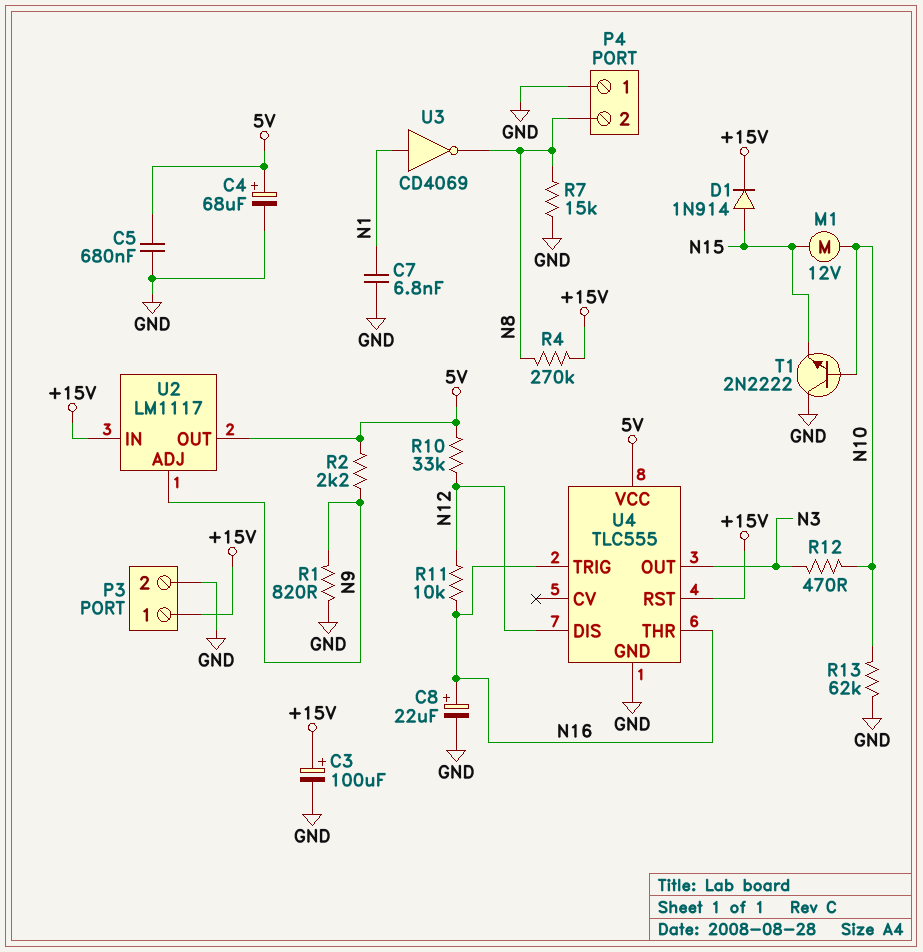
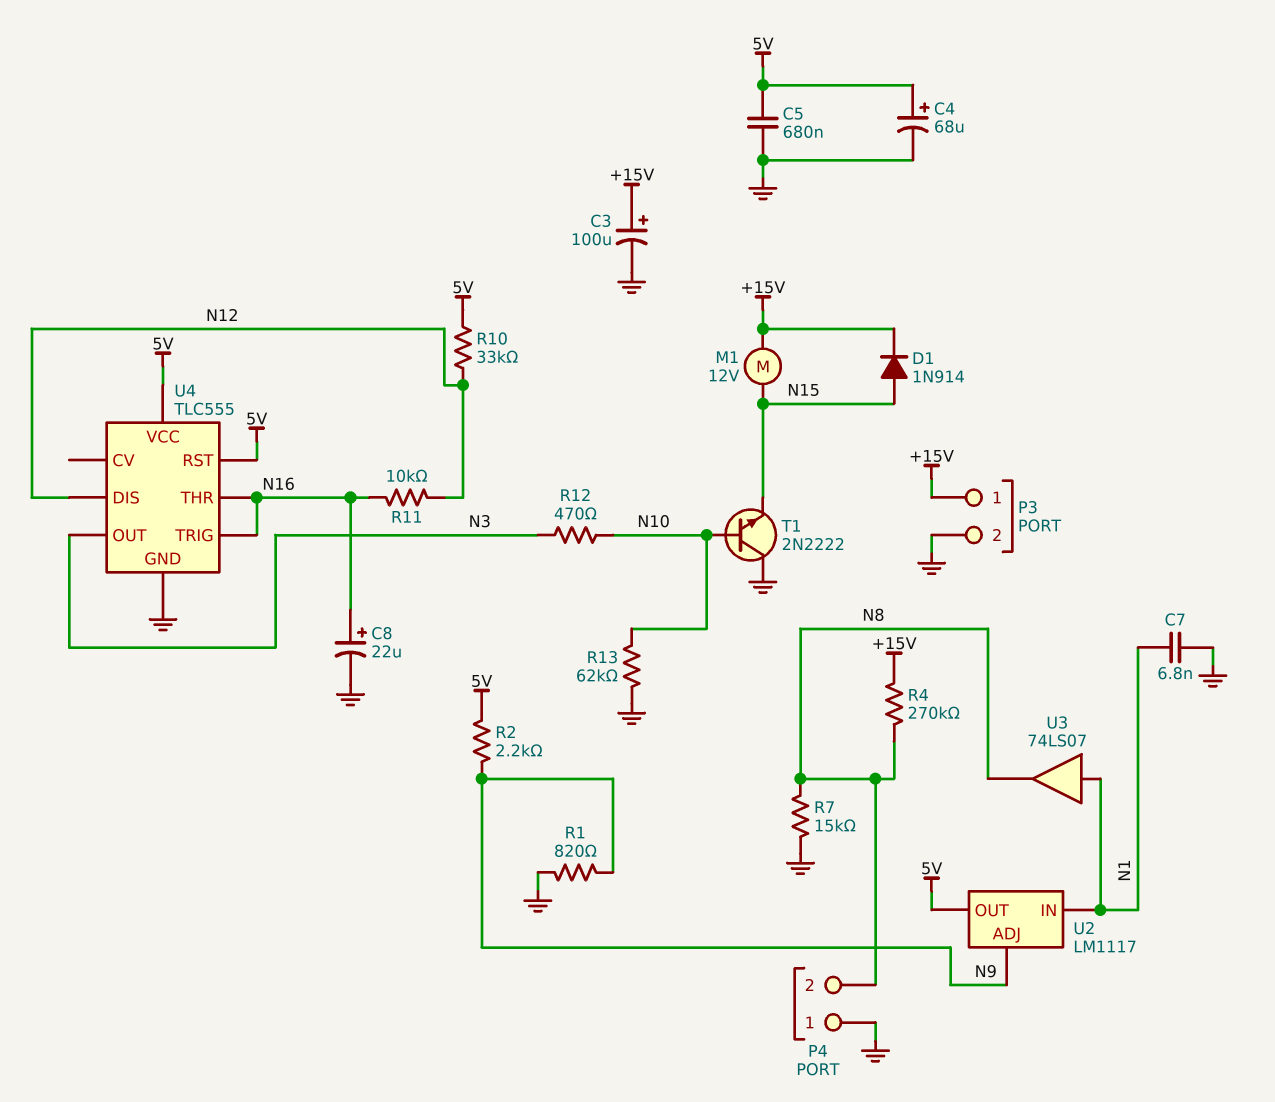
M1: motor 12V (N10, N15) -> motor 12V (+15V, N15)
U2 pin IN: +15V -> N1
U3: NOT CD4069 (in N1, out N8) -> buffer 74LS07 (in N1, out N8)
U4 pin RST: +15V -> 5V

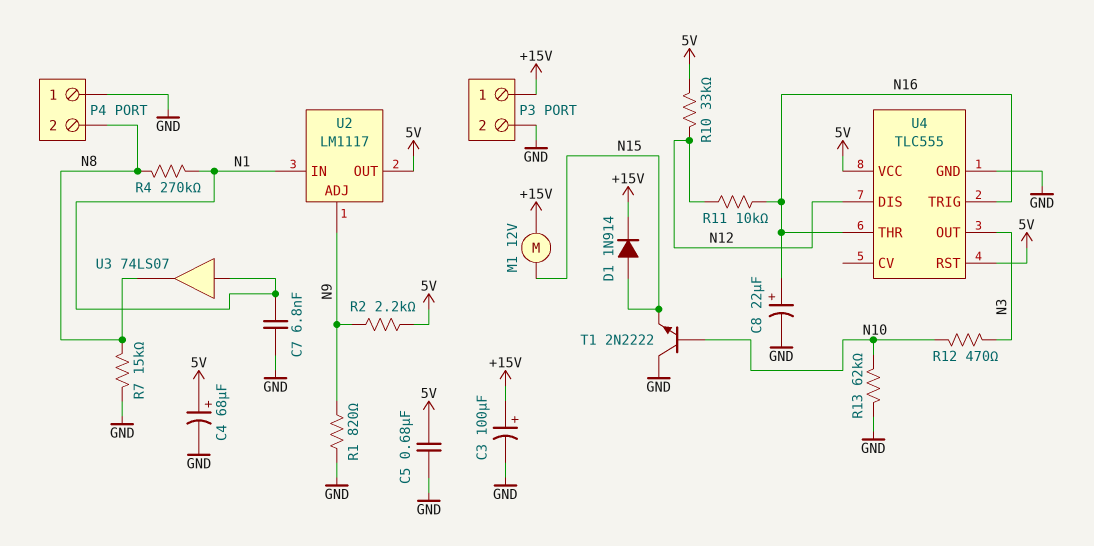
R4: 270k (+15V, N8) -> 270k (N1, N8)

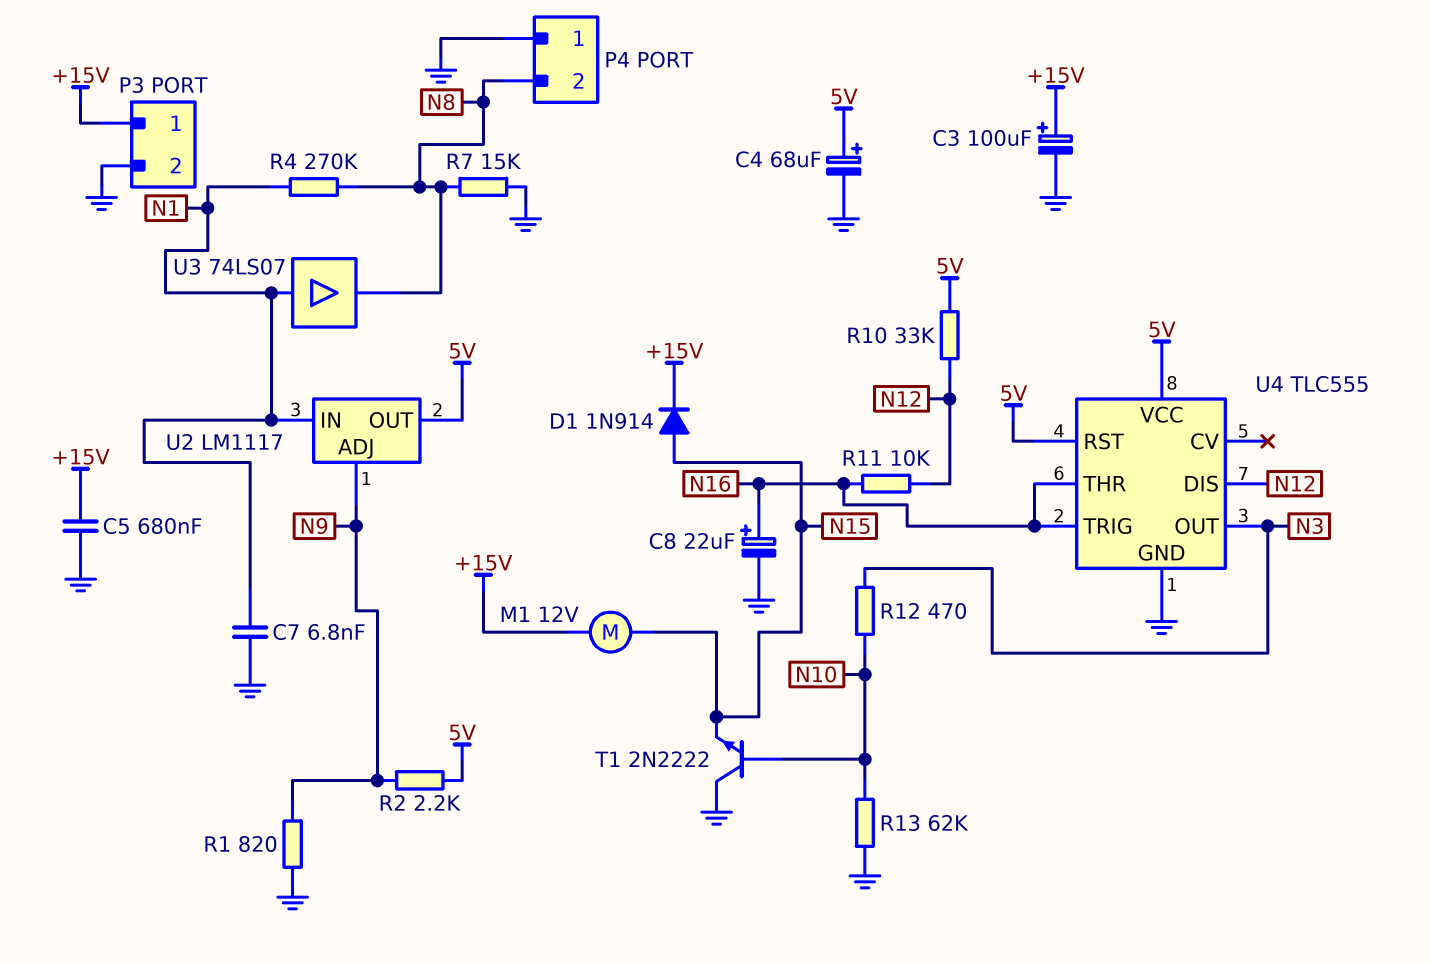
C5: 680nF (5V, GND) -> 680nF (+15V, GND)

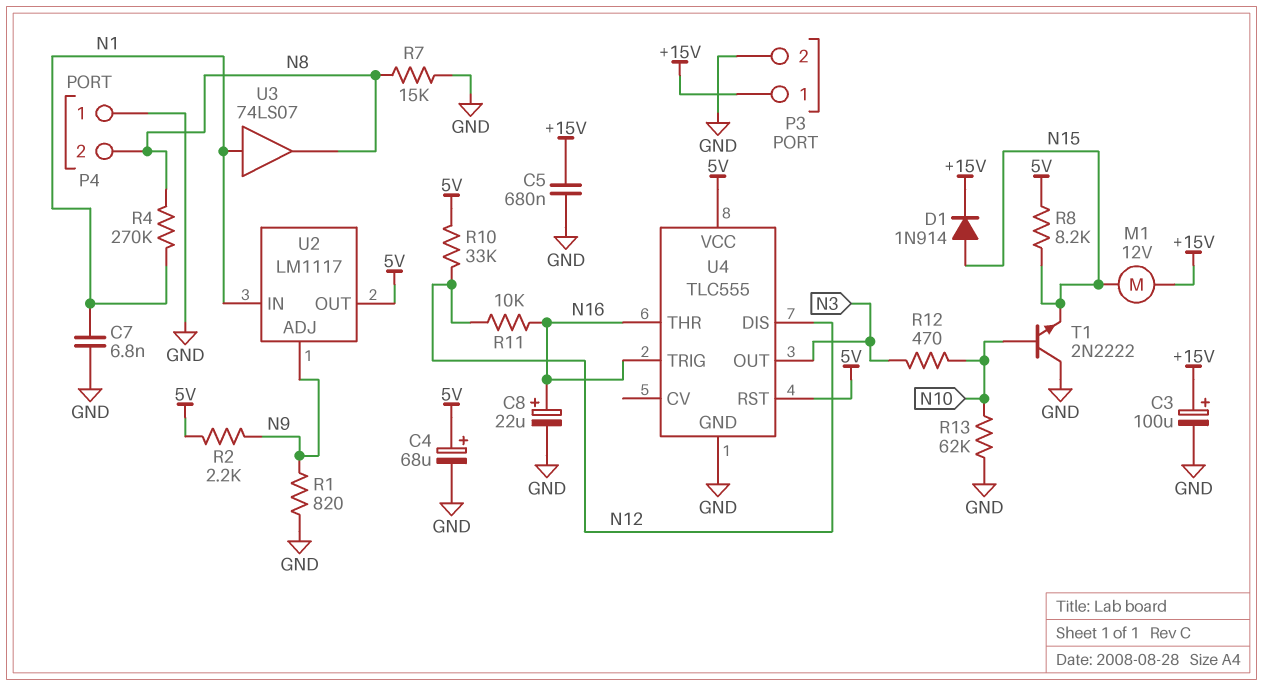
R8: none -> 8.2k (5V, N15)

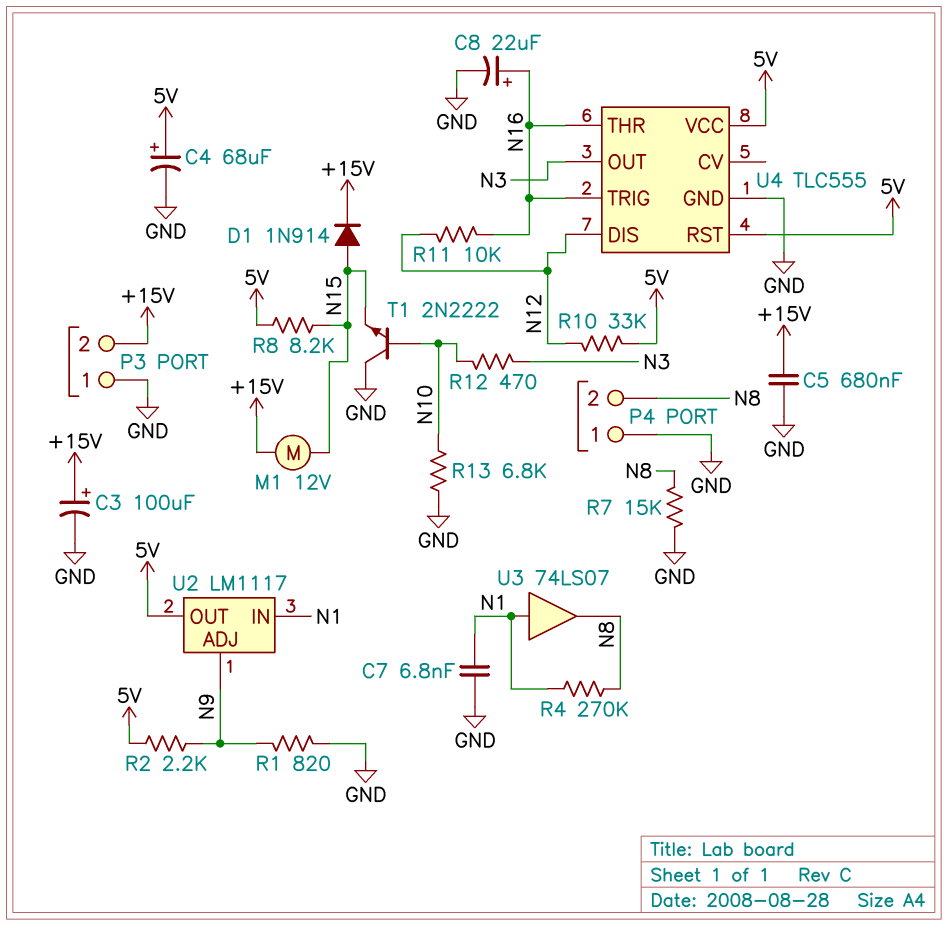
P3 pin 1: +15V -> GND
P3 pin 2: GND -> +15V
R13: 62k (GND, N10) -> 6.8k (GND, N10)

